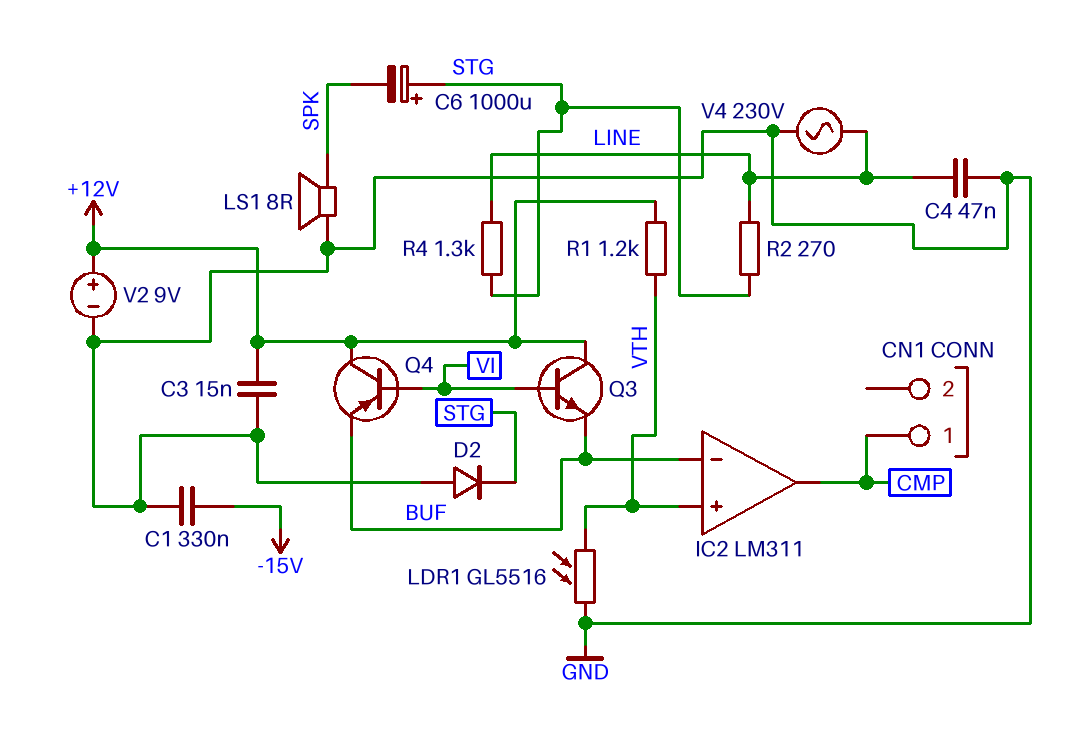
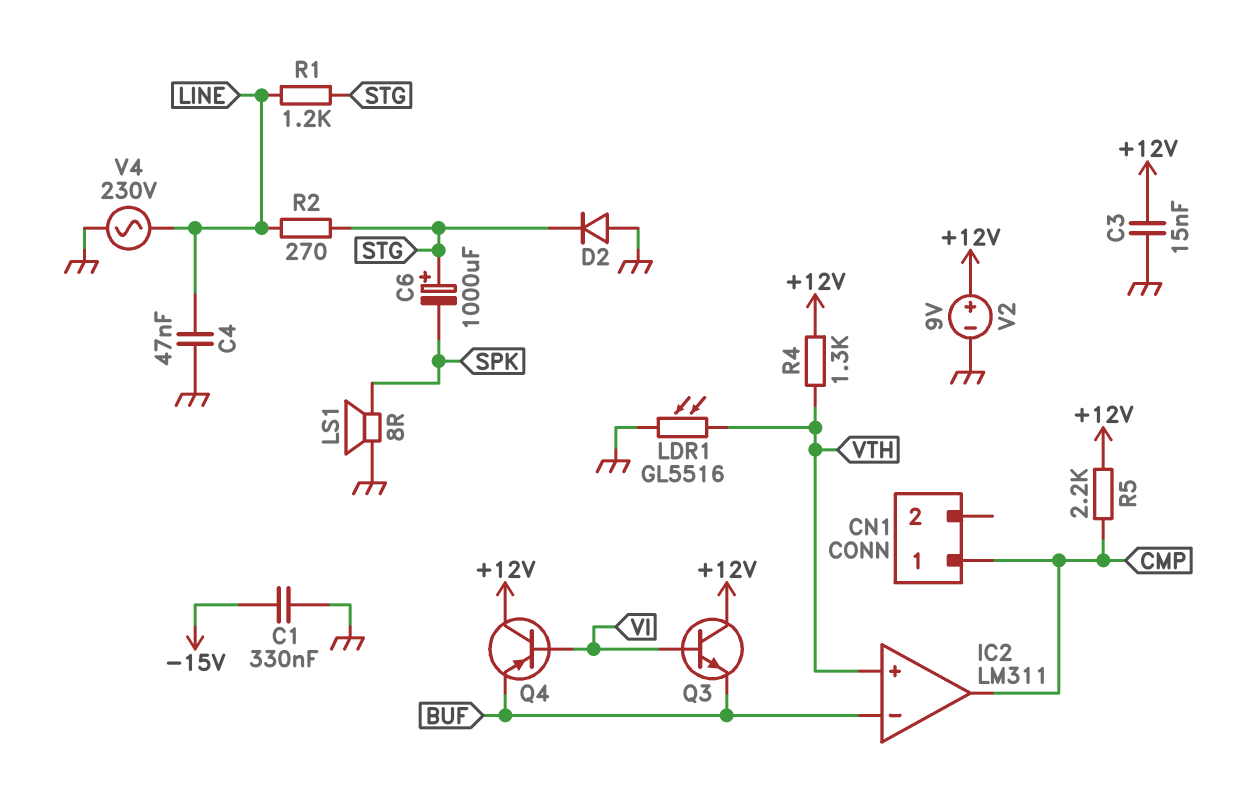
R1: 1.2k (+12V, VTH) -> 1.2k (LINE, STG)
R4: 1.3k (LINE, STG) -> 1.3k (+12V, VTH)
R5: none -> 2.2k (+12V, CMP)

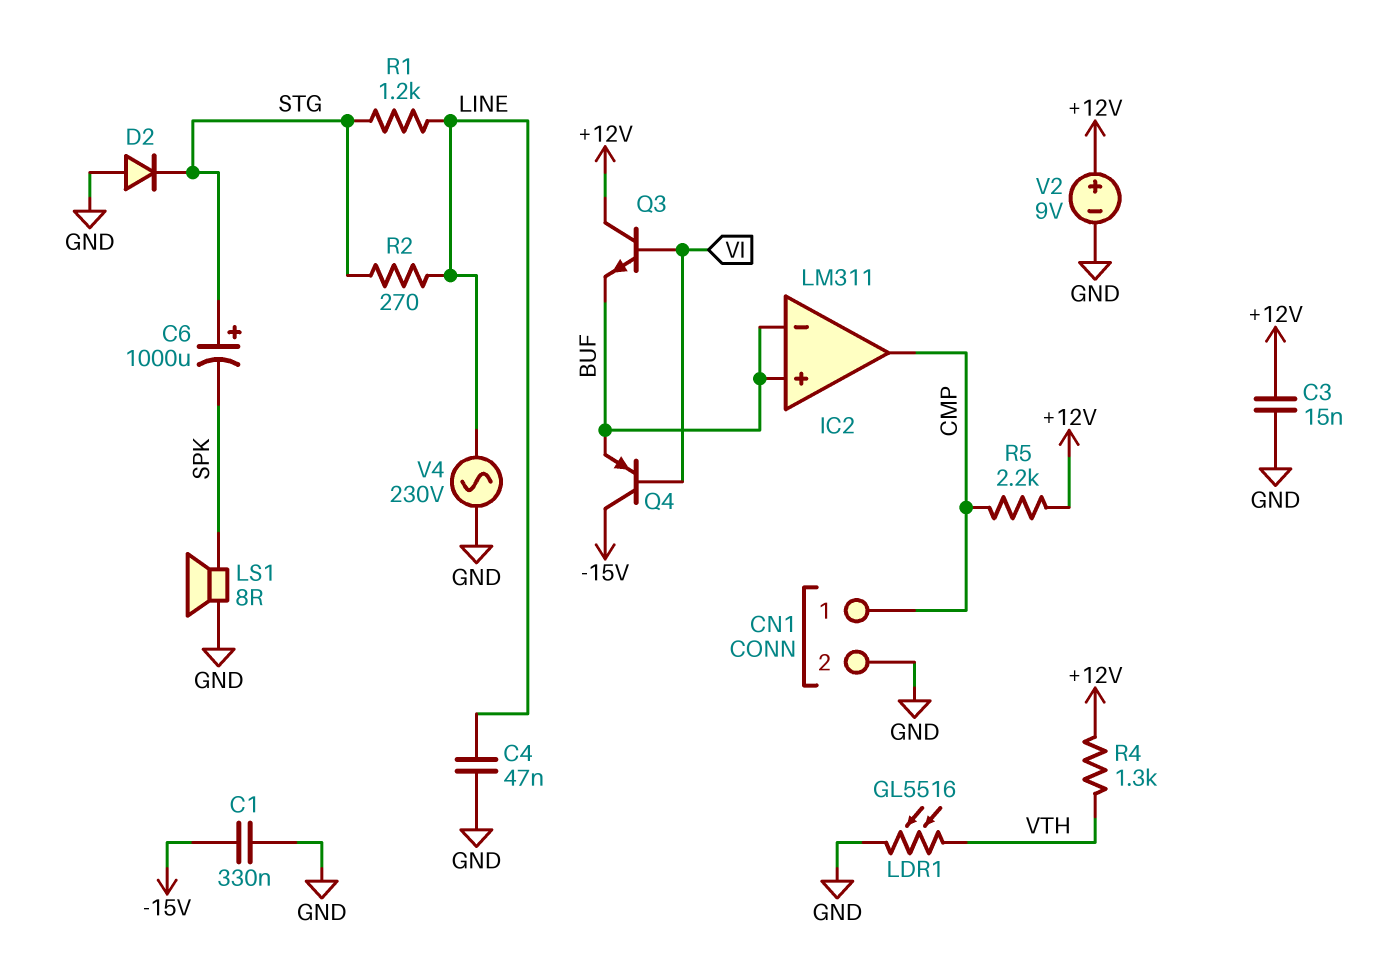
CN1 pin 2: none -> GND
IC2 pin in+: VTH -> BUF
Q4: PNP (B VI, C +12V, E BUF) -> PNP (B VI, C -15V, E BUF)

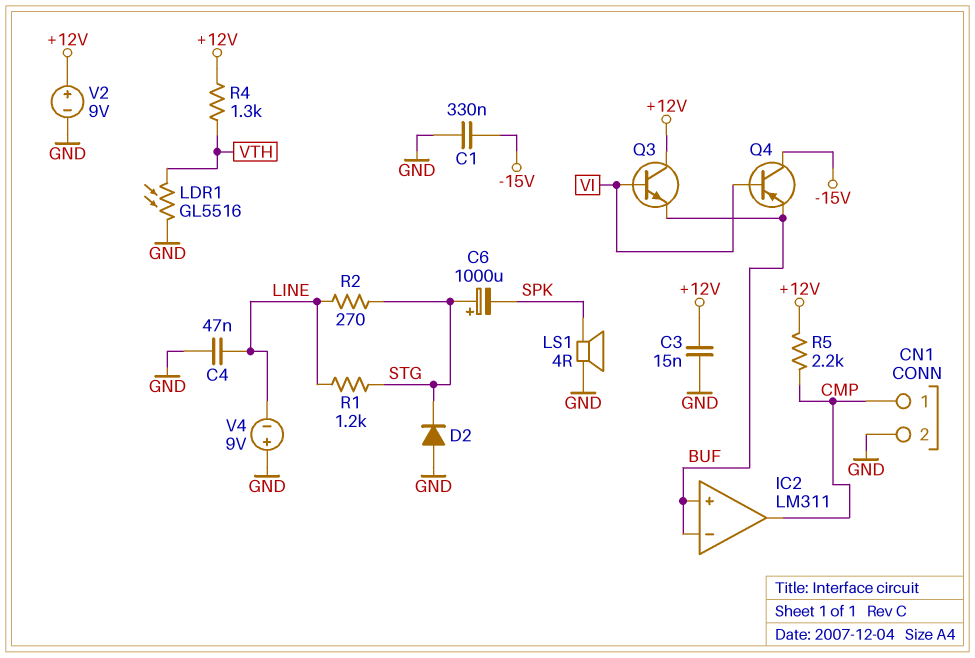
LS1: speaker 8R (GND, SPK) -> speaker 4R (GND, SPK)
V4: AC 230V (GND, LINE) -> 9V (plus GND, minus LINE)

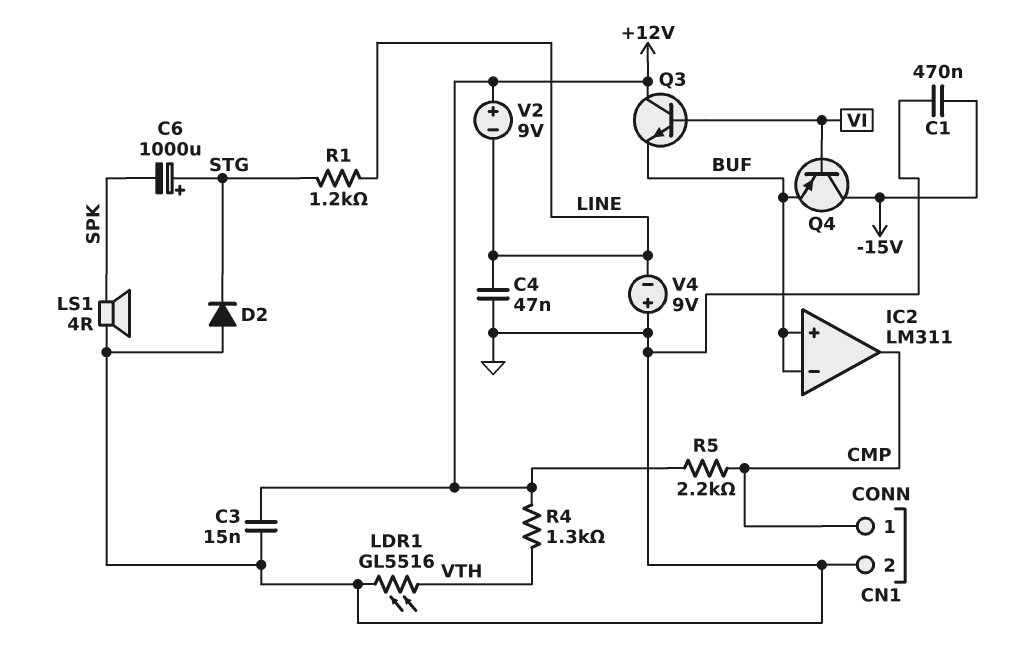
C1: 330nF (-15V, GND) -> 470nF (-15V, GND)
R2: 270 (LINE, STG) -> none
V2: 9V (plus +12V, minus GND) -> 9V (plus +12V, minus LINE)

